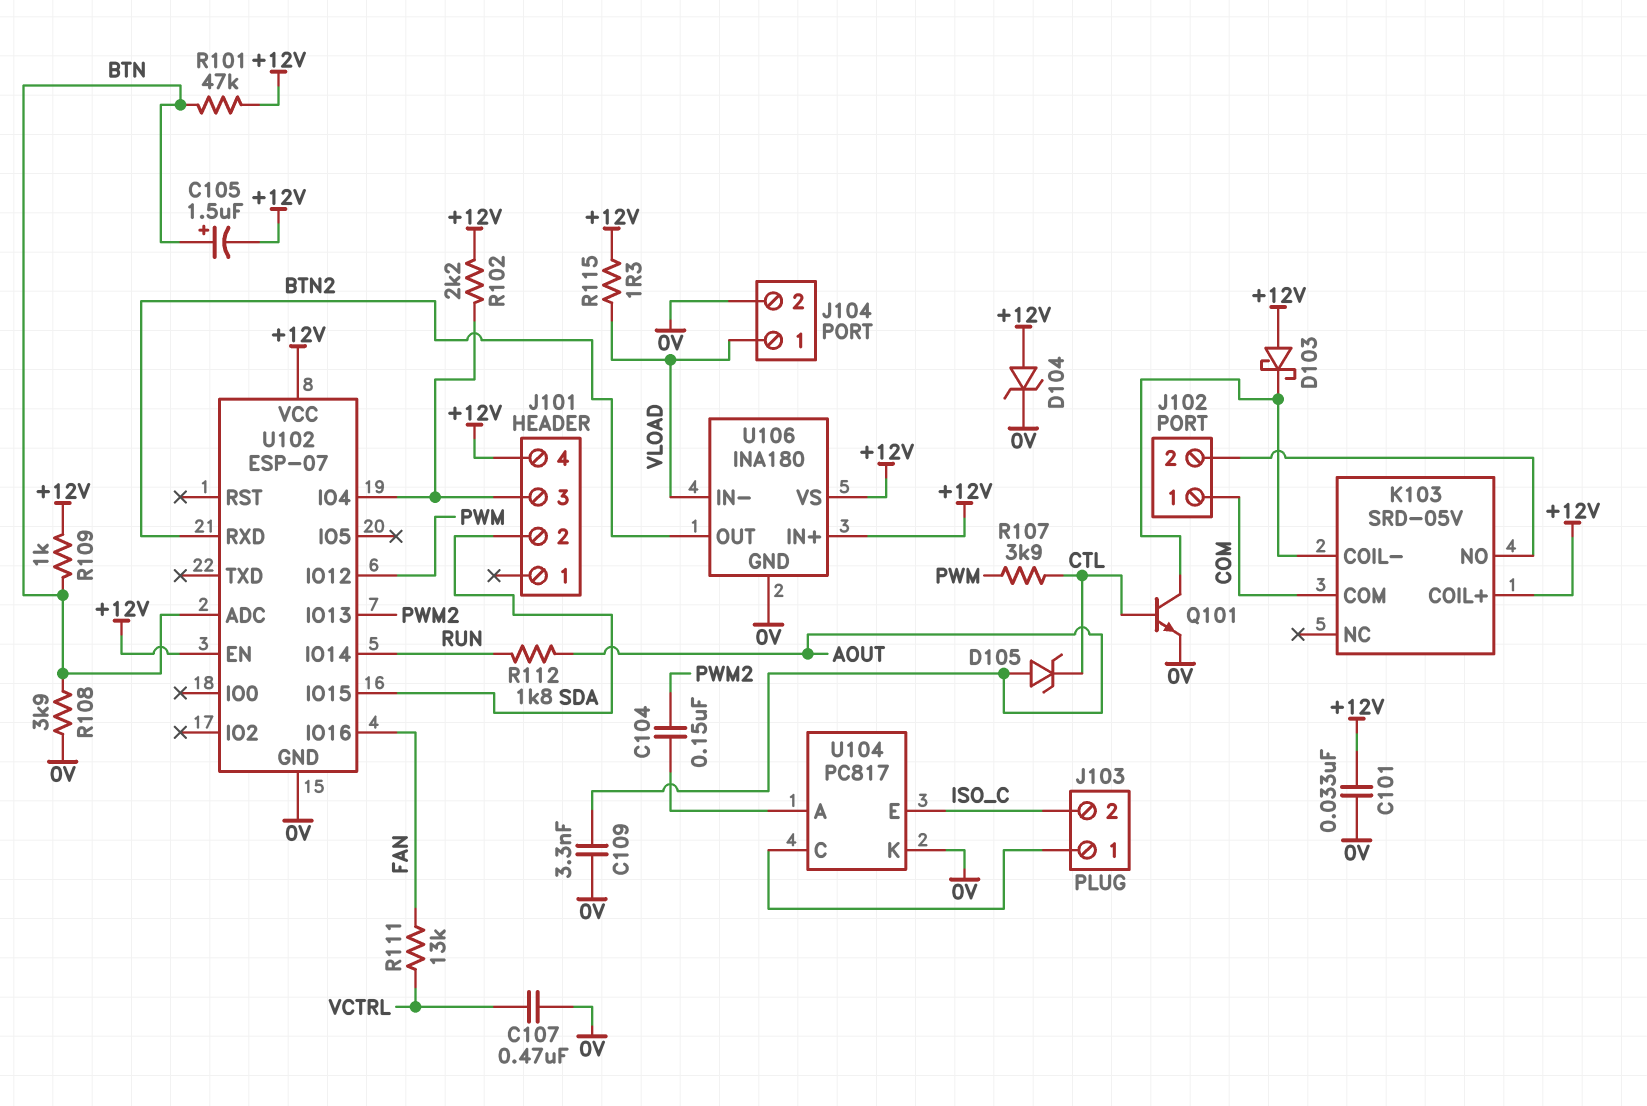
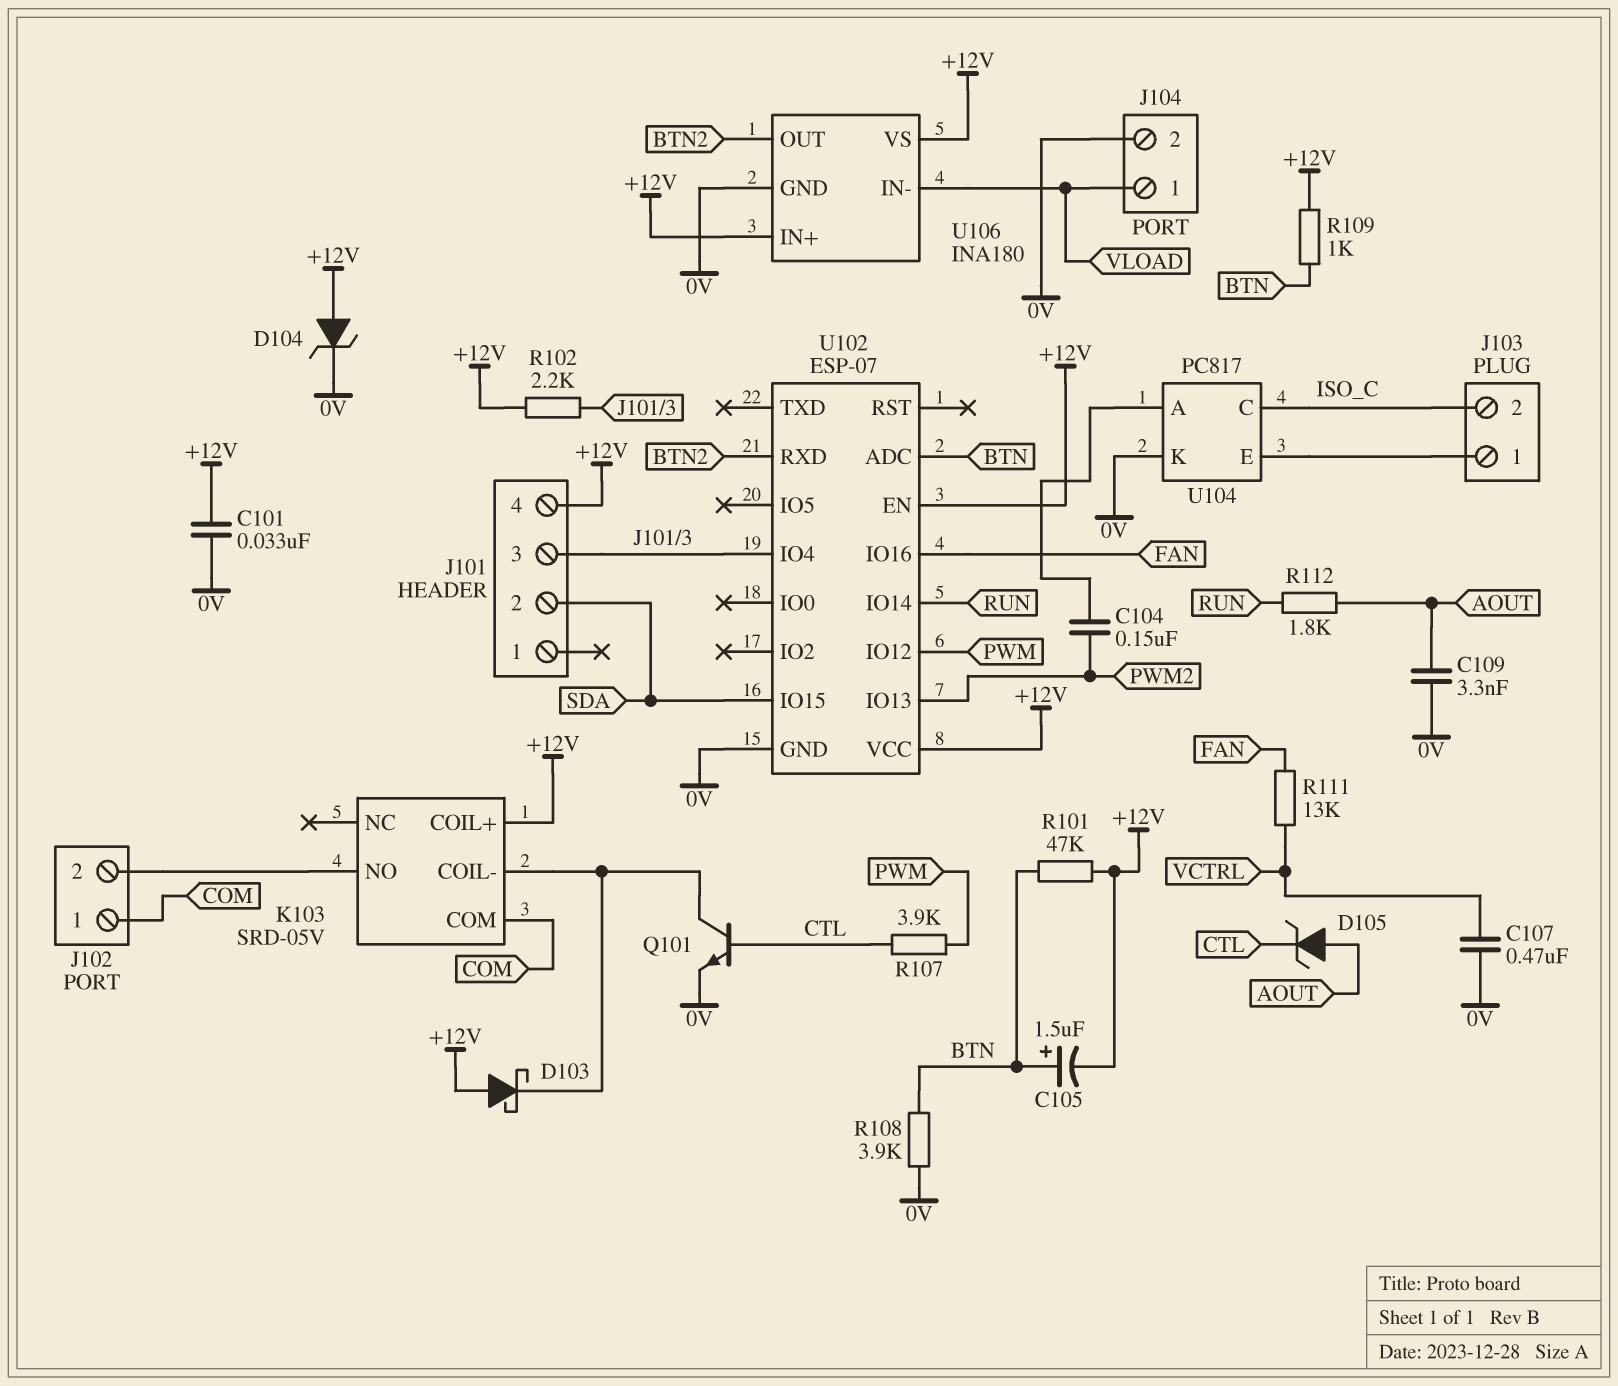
R115: 1.3 (+12V, VLOAD) -> none
U104 pin C: J103/1 -> ISO_C
U104 pin E: ISO_C -> J103/1

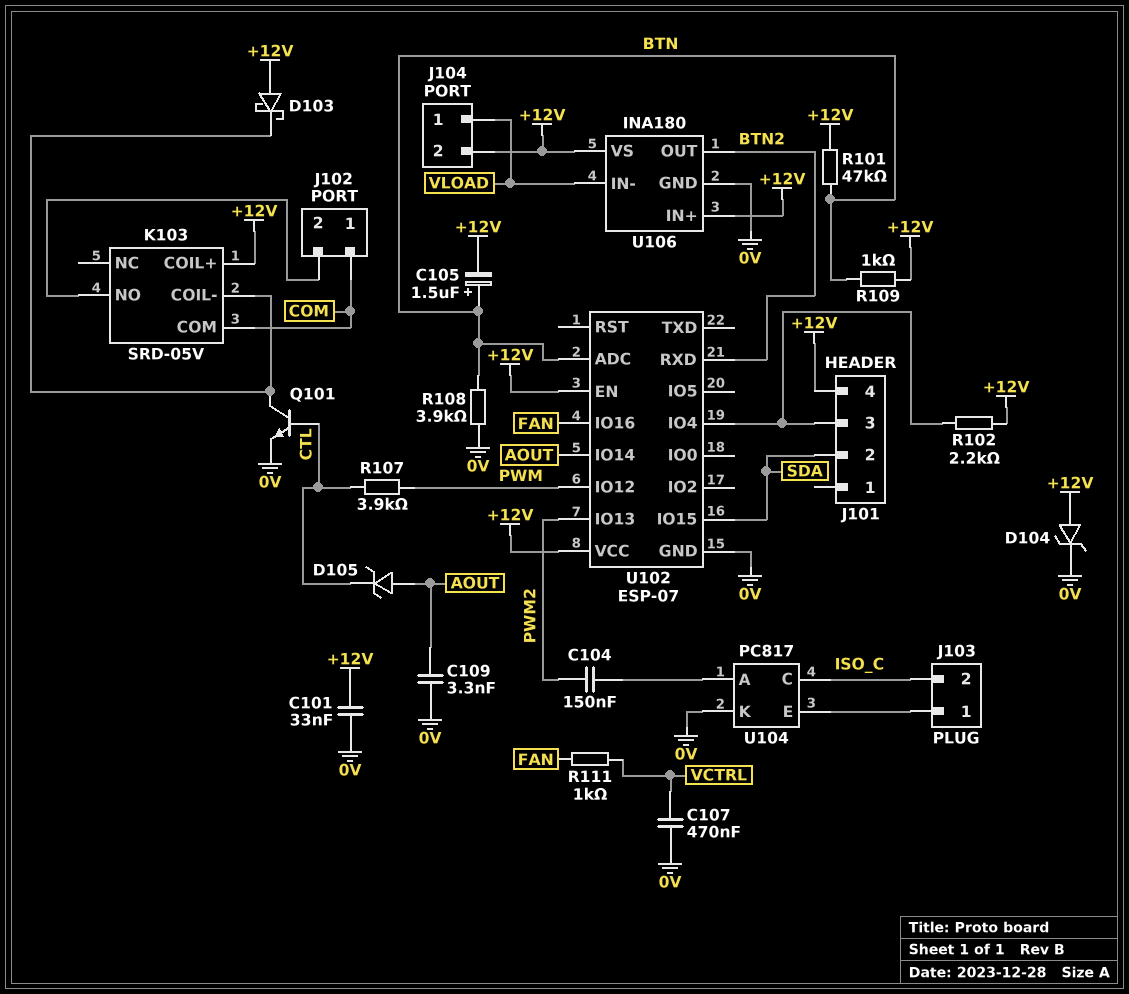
J104 pin 2: 0V -> +12V
R111: 13k (FAN, VCTRL) -> 1k (FAN, VCTRL)
R112: 1.8k (AOUT, RUN) -> none
U102 pin IO14: RUN -> AOUT

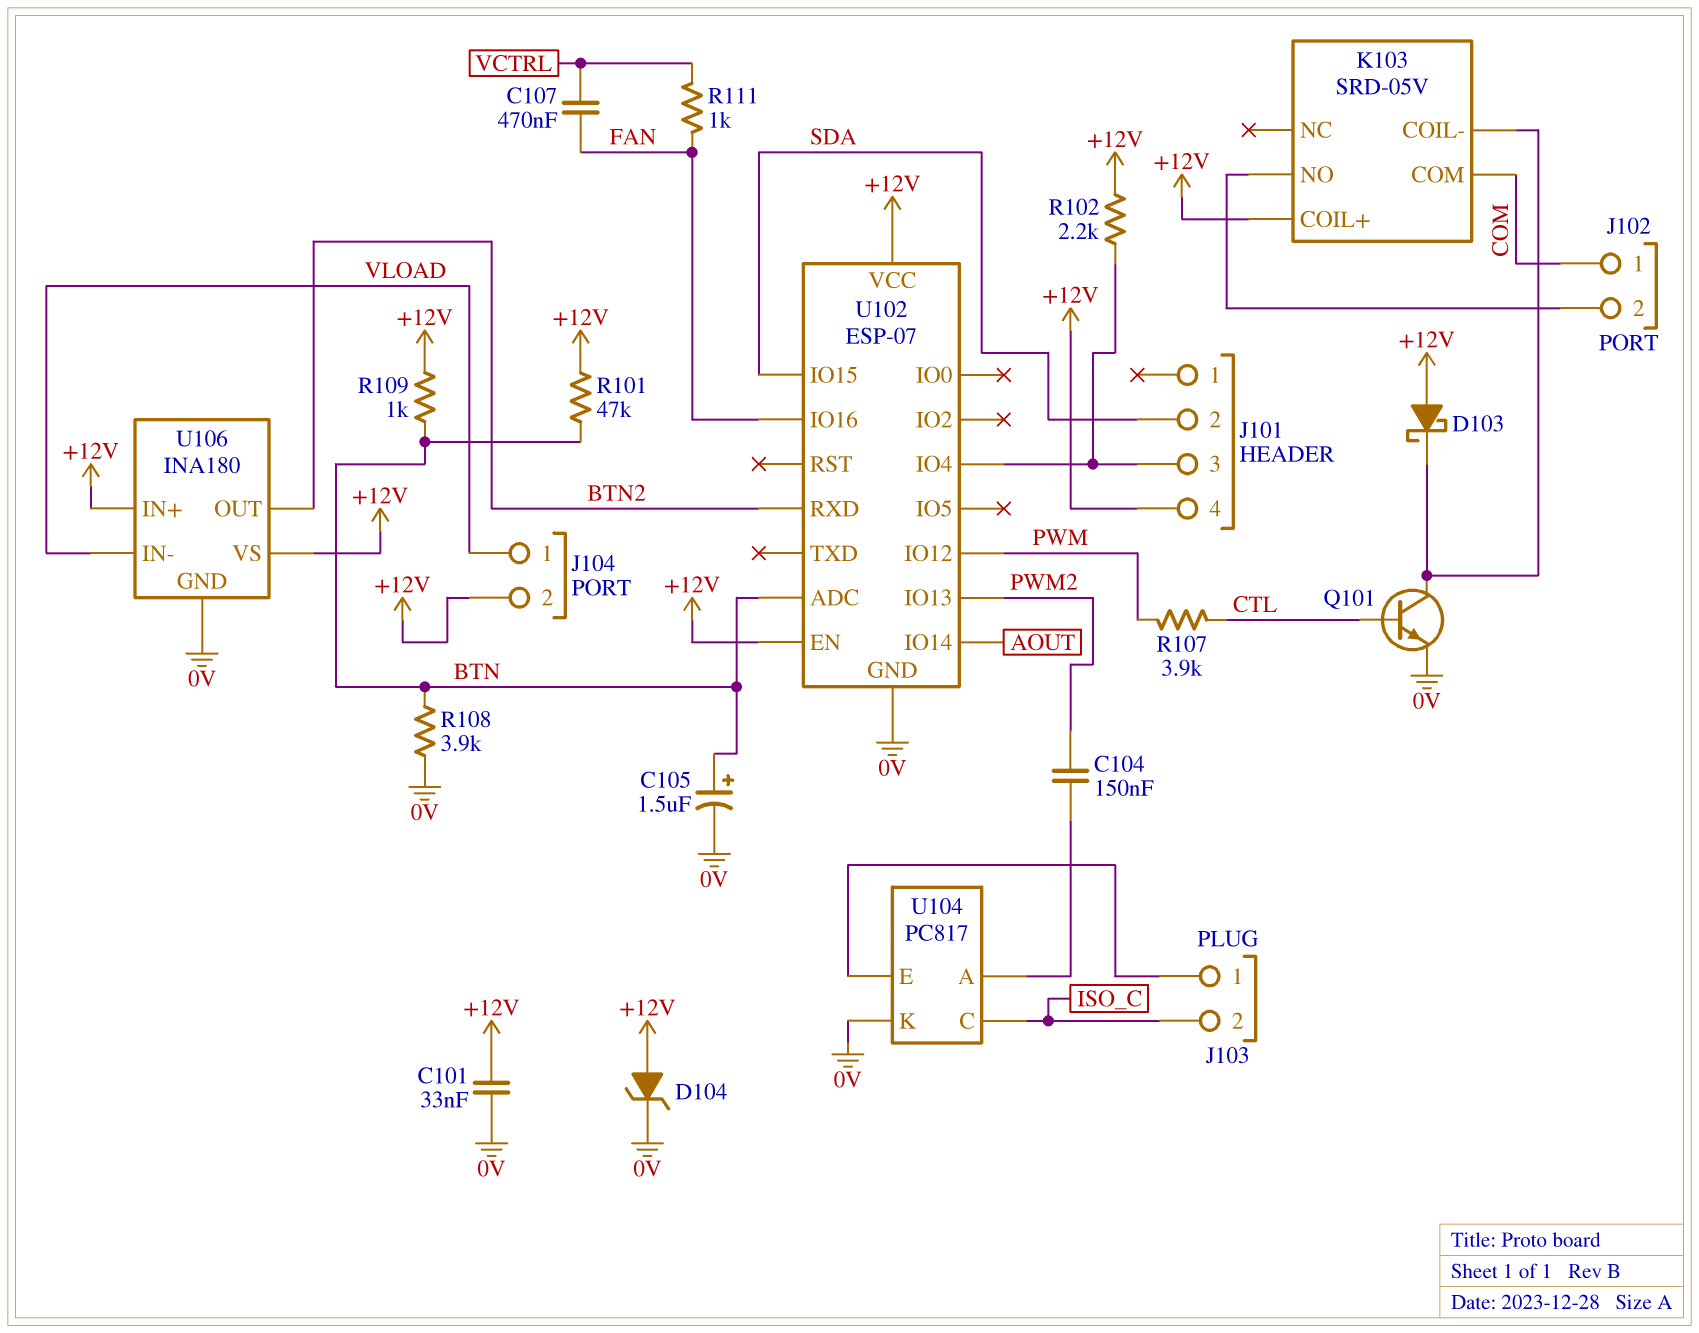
C105: 1.5uF (plus BTN, minus +12V) -> 1.5uF (plus BTN, minus 0V)
C107: 470nF (0V, VCTRL) -> 470nF (FAN, VCTRL)
C109: 3.3nF (0V, AOUT) -> none
D105: zener (A AOUT, K CTL) -> none

